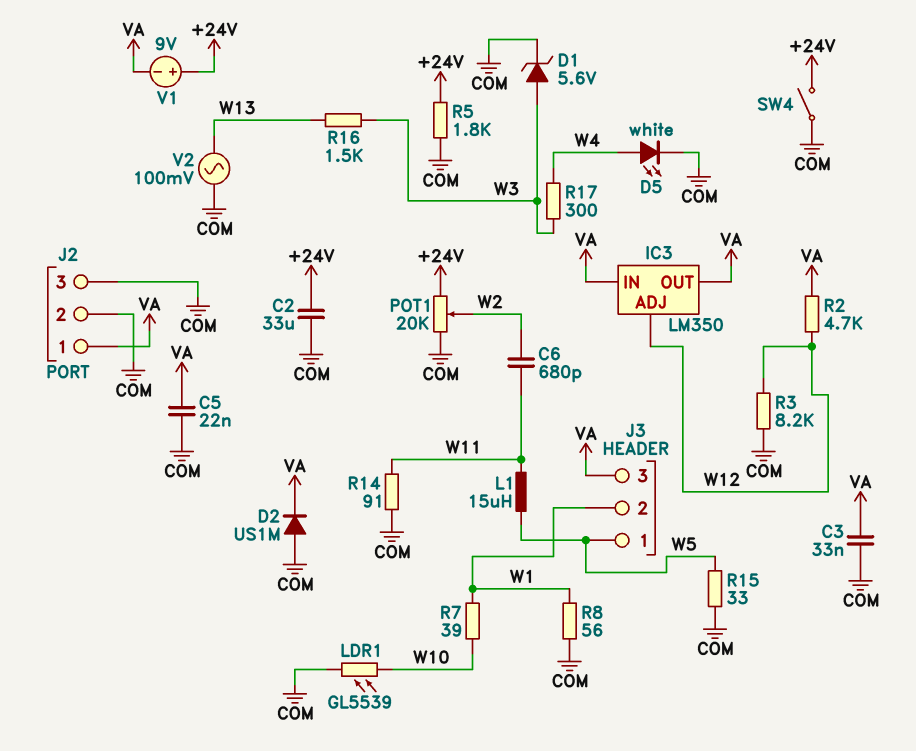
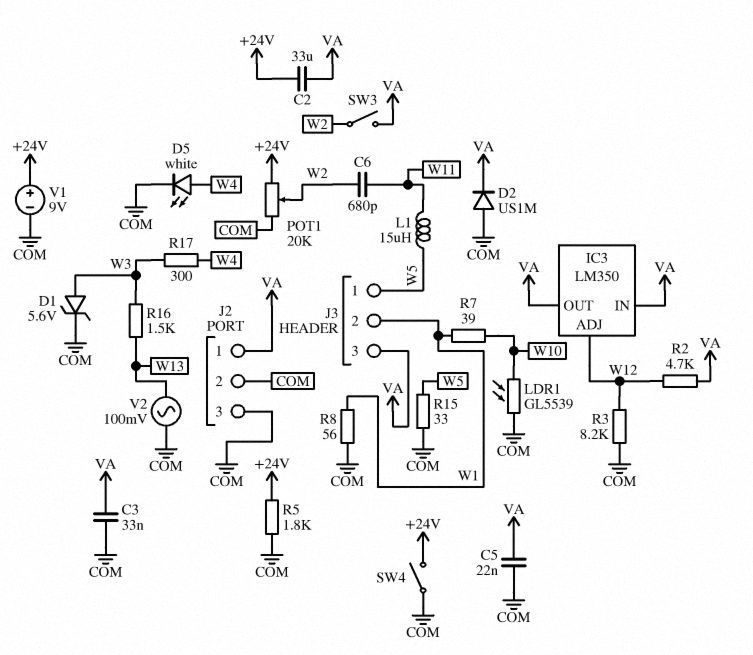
C2: 33uF (+24V, COM) -> 33uF (+24V, VA)
R14: 91 (COM, W11) -> none
SW3: none -> switch (VA, W2)
V1: 9V (plus +24V, minus VA) -> 9V (plus +24V, minus COM)

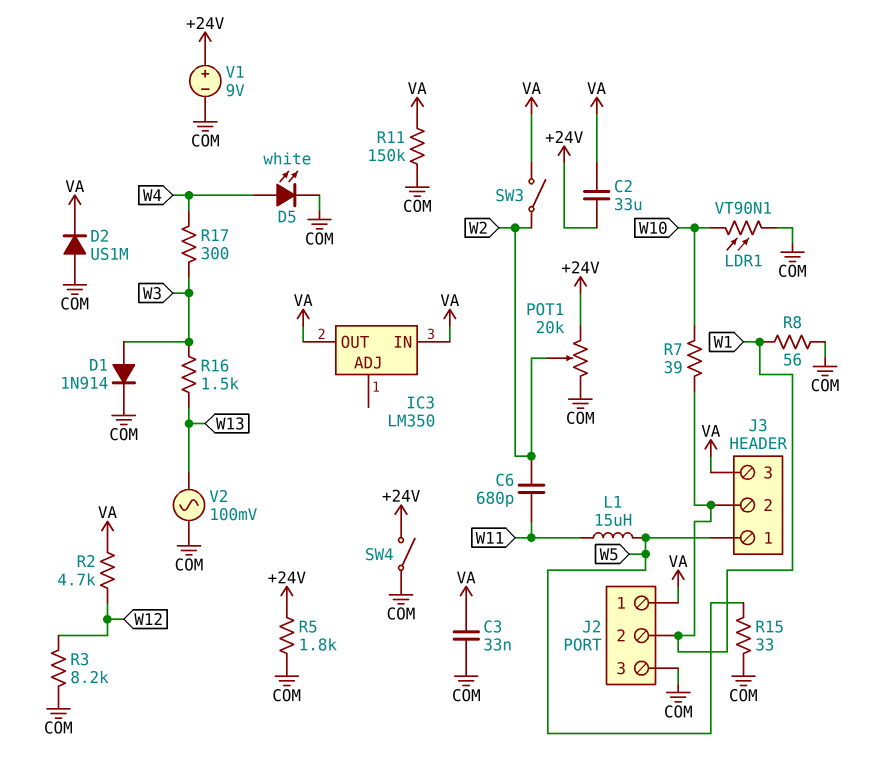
C5: 22nF (COM, VA) -> none
D1: zener 5.6V (A W3, K COM) -> diode 1N914 (A W3, K COM)
IC3 pin ADJ: W12 -> none
J2 pin 2: COM -> W1
LDR1: GL5539 (COM, W10) -> VT90N1 (COM, W10)
R11: none -> 150k (COM, VA)

